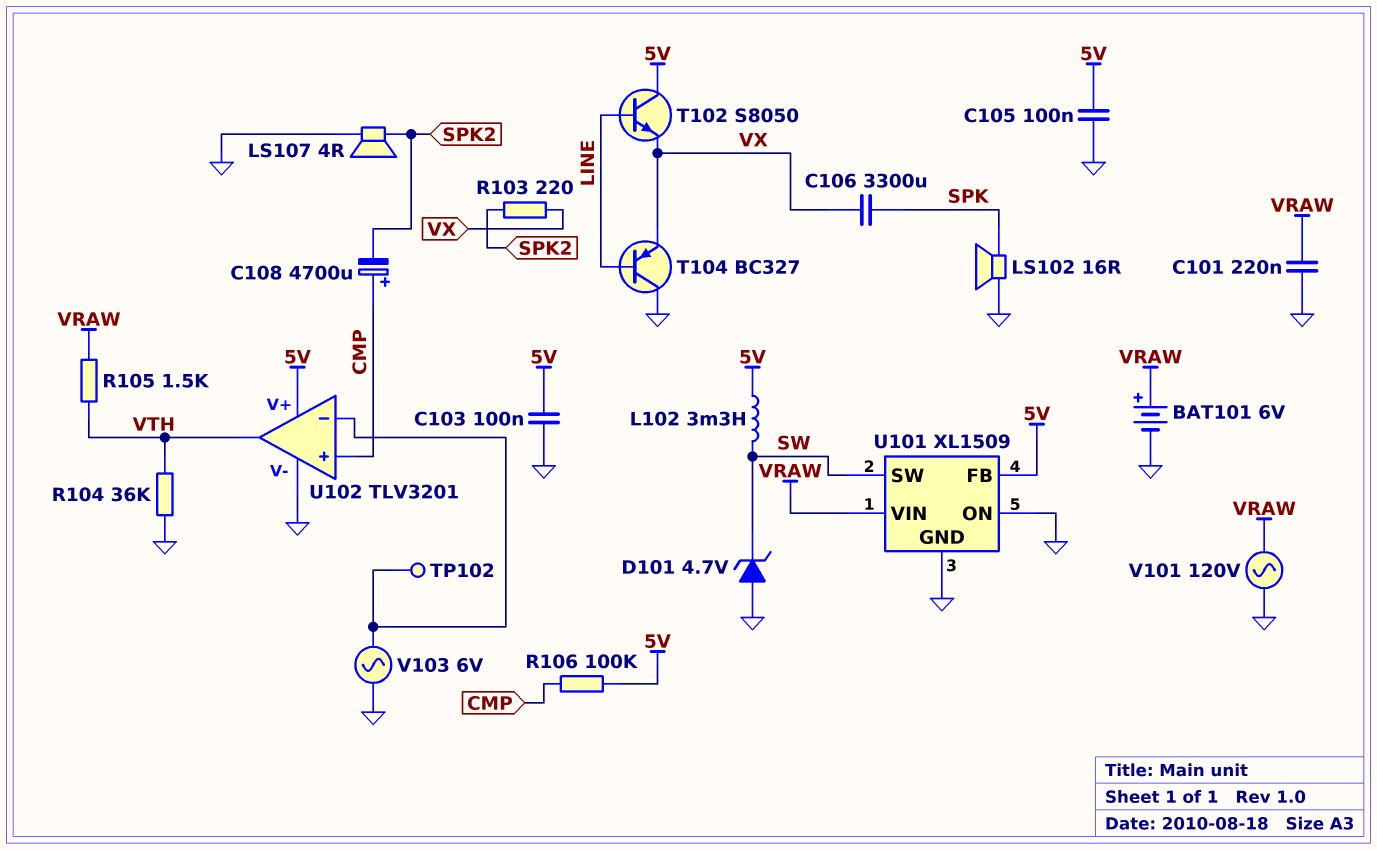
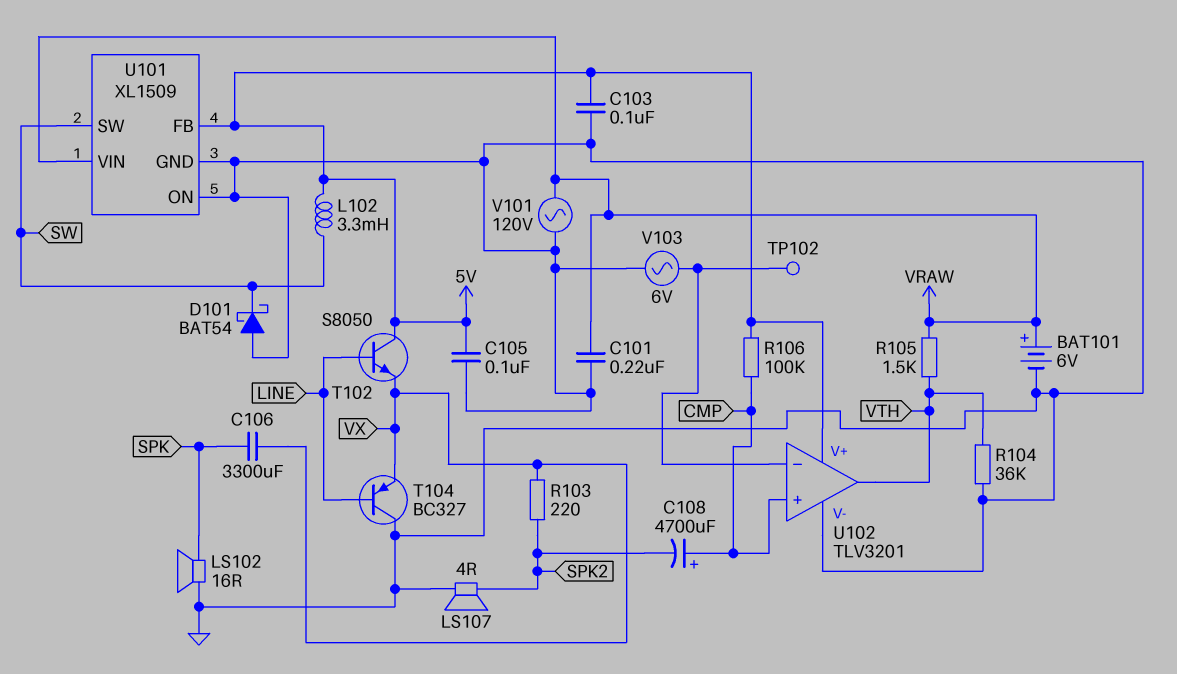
D101: zener 4.7V (A GND, K SW) -> schottky BAT54 (A GND, K SW)

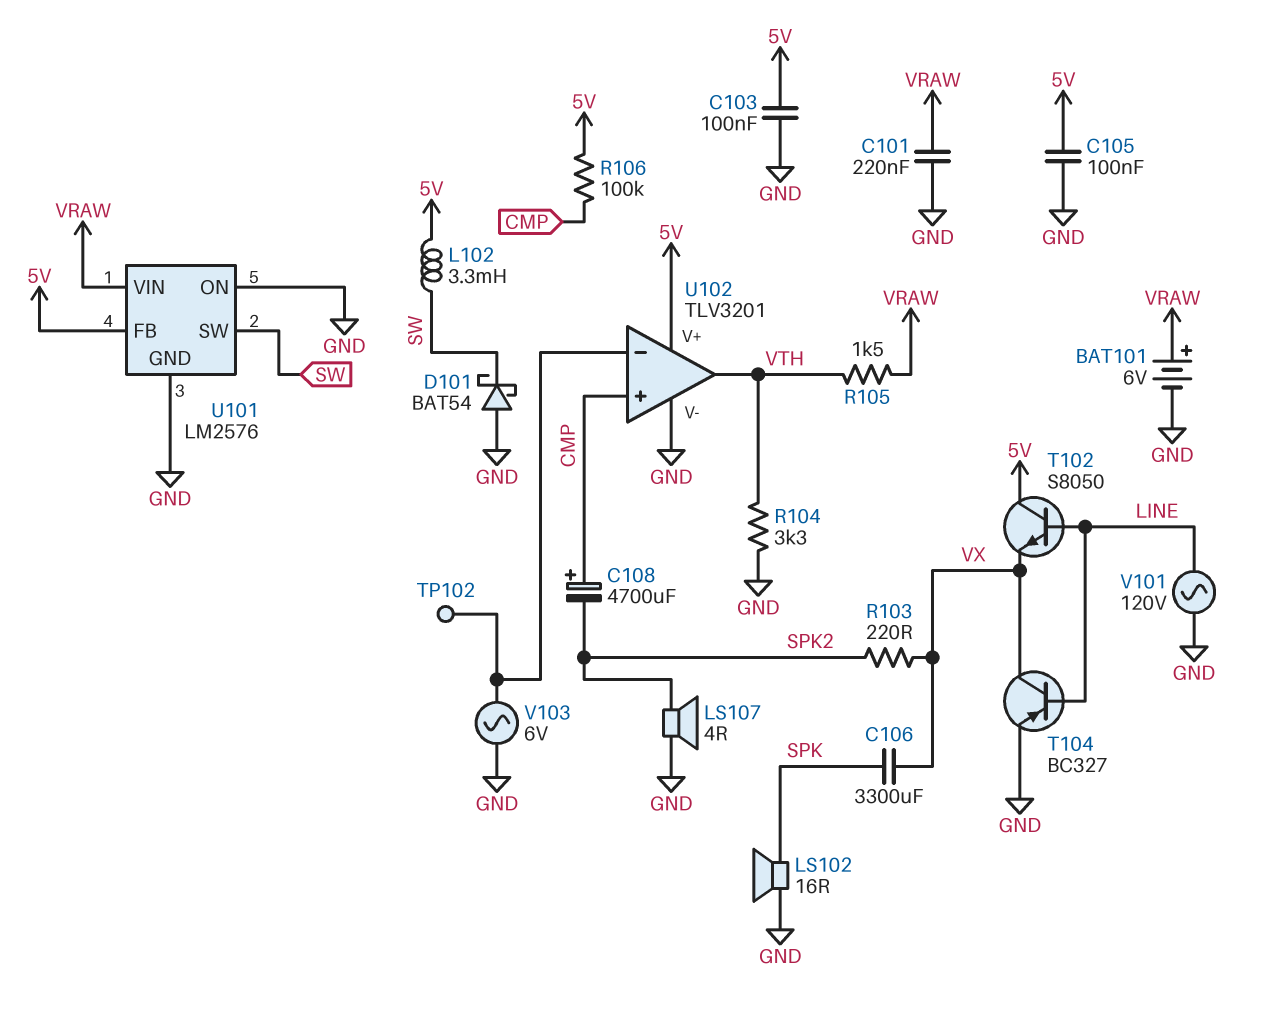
R104: 36k (GND, VTH) -> 3.3k (GND, VTH)
T104: PNP BC327 (B LINE, C GND, E VX) -> PNP BC327 (B LINE, C VX, E GND)
U101: XL1509 -> LM2576
V101: AC 120V (GND, VRAW) -> AC 120V (GND, LINE)

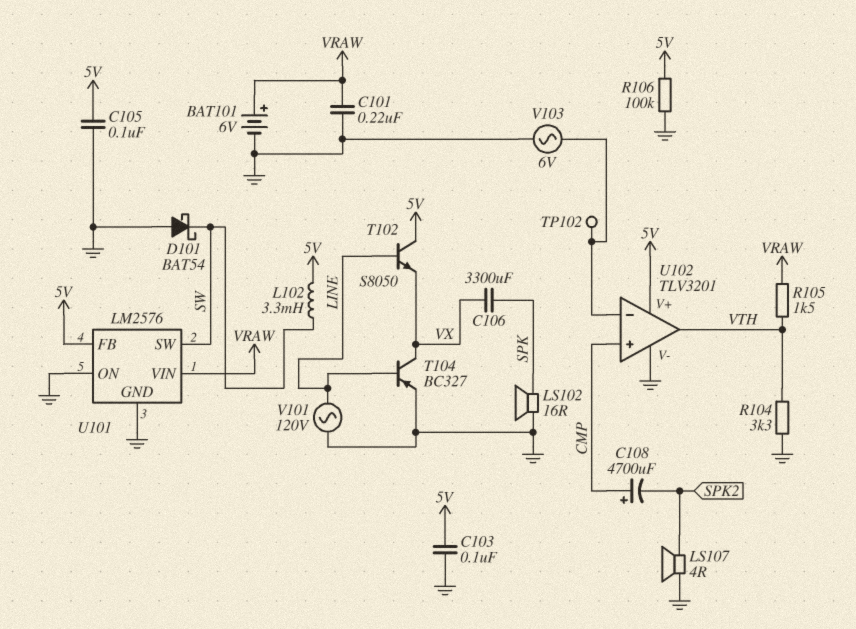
R103: 220 (SPK2, VX) -> none
R106: 100k (5V, CMP) -> 100k (5V, GND)

